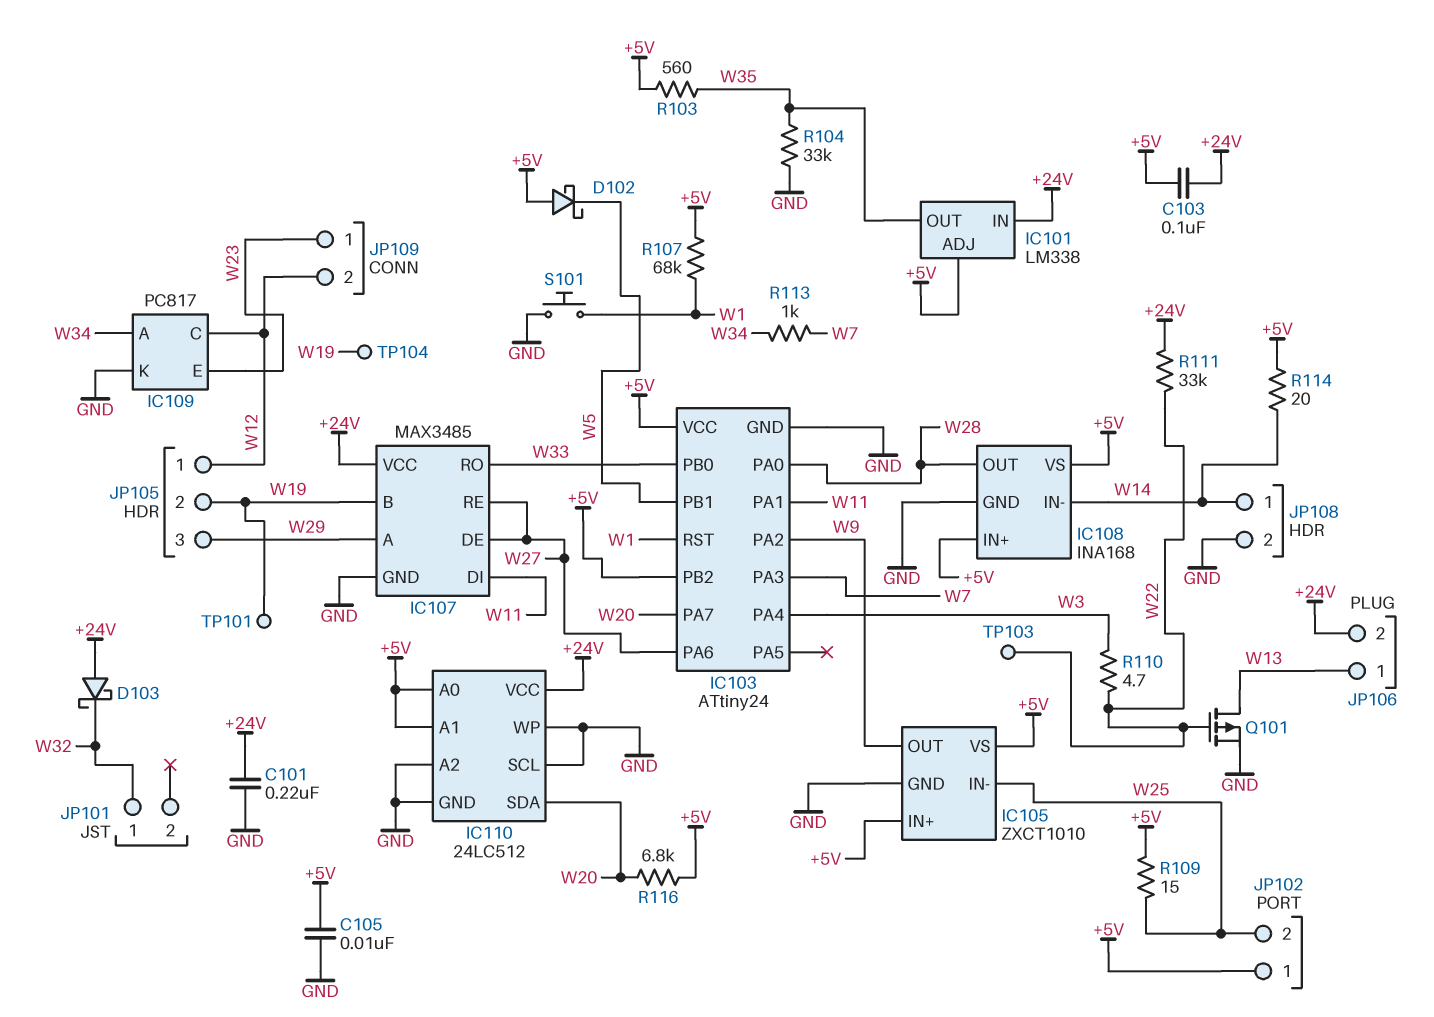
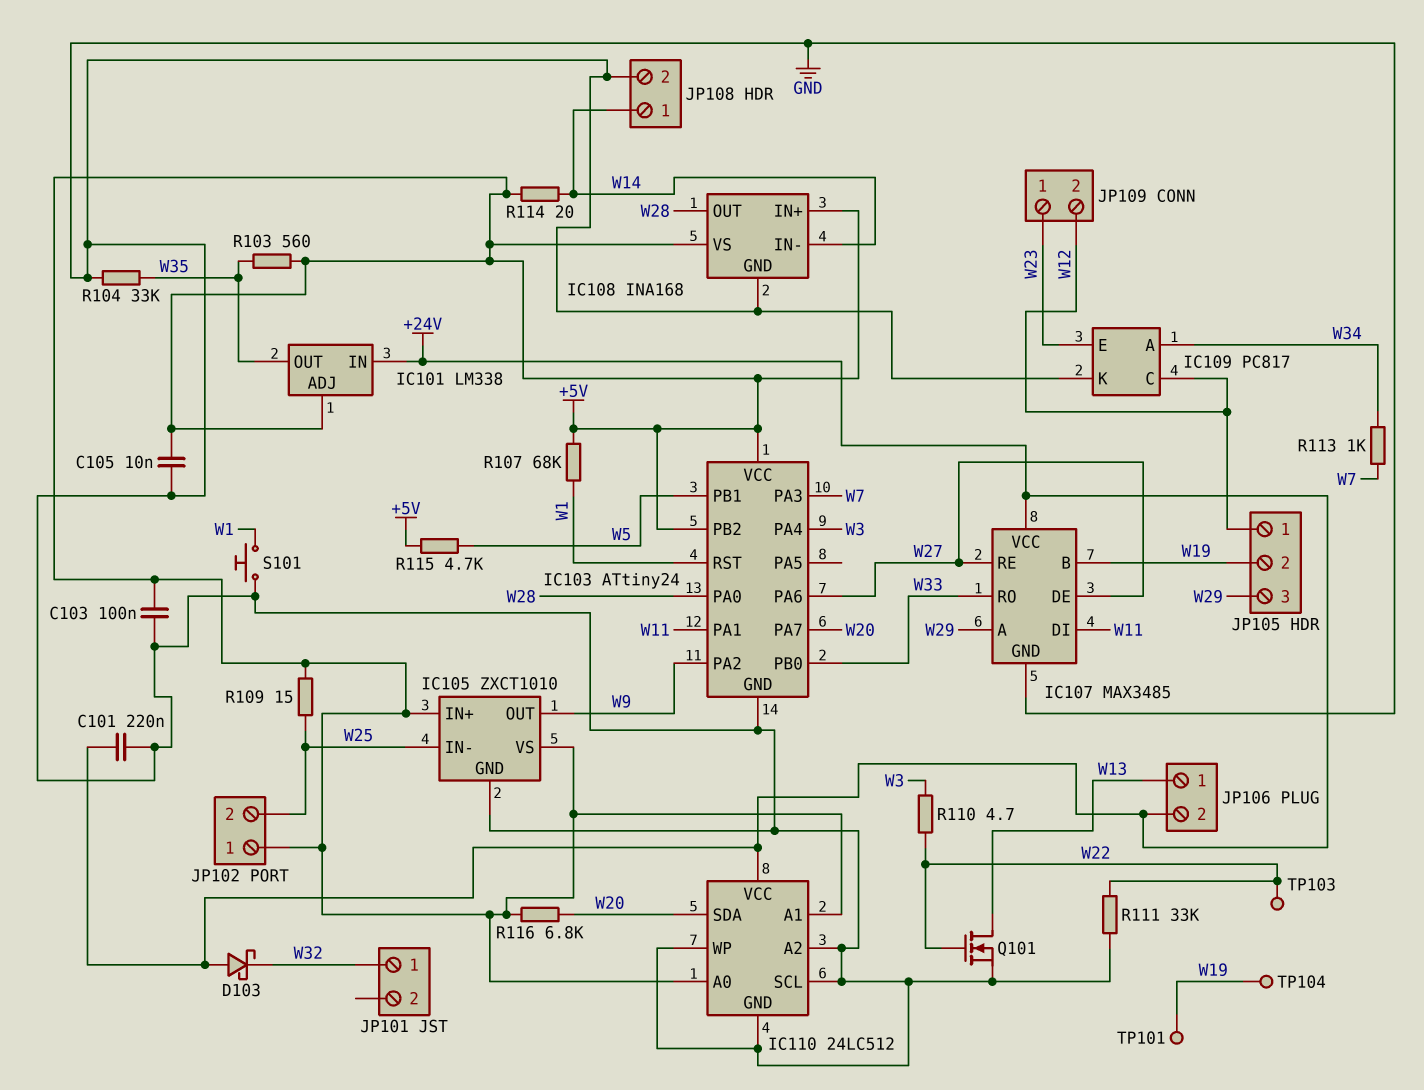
C103: 100nF (+5V, +24V) -> 100nF (+5V, GND)
D102: schottky (A +5V, K W5) -> none
Q101: PMOS (G W22, D W13, S GND) -> NMOS (G W22, D W13, S GND)
R111: 33k (+24V, W22) -> 33k (GND, W22)
R115: none -> 4.7k (+5V, W5)

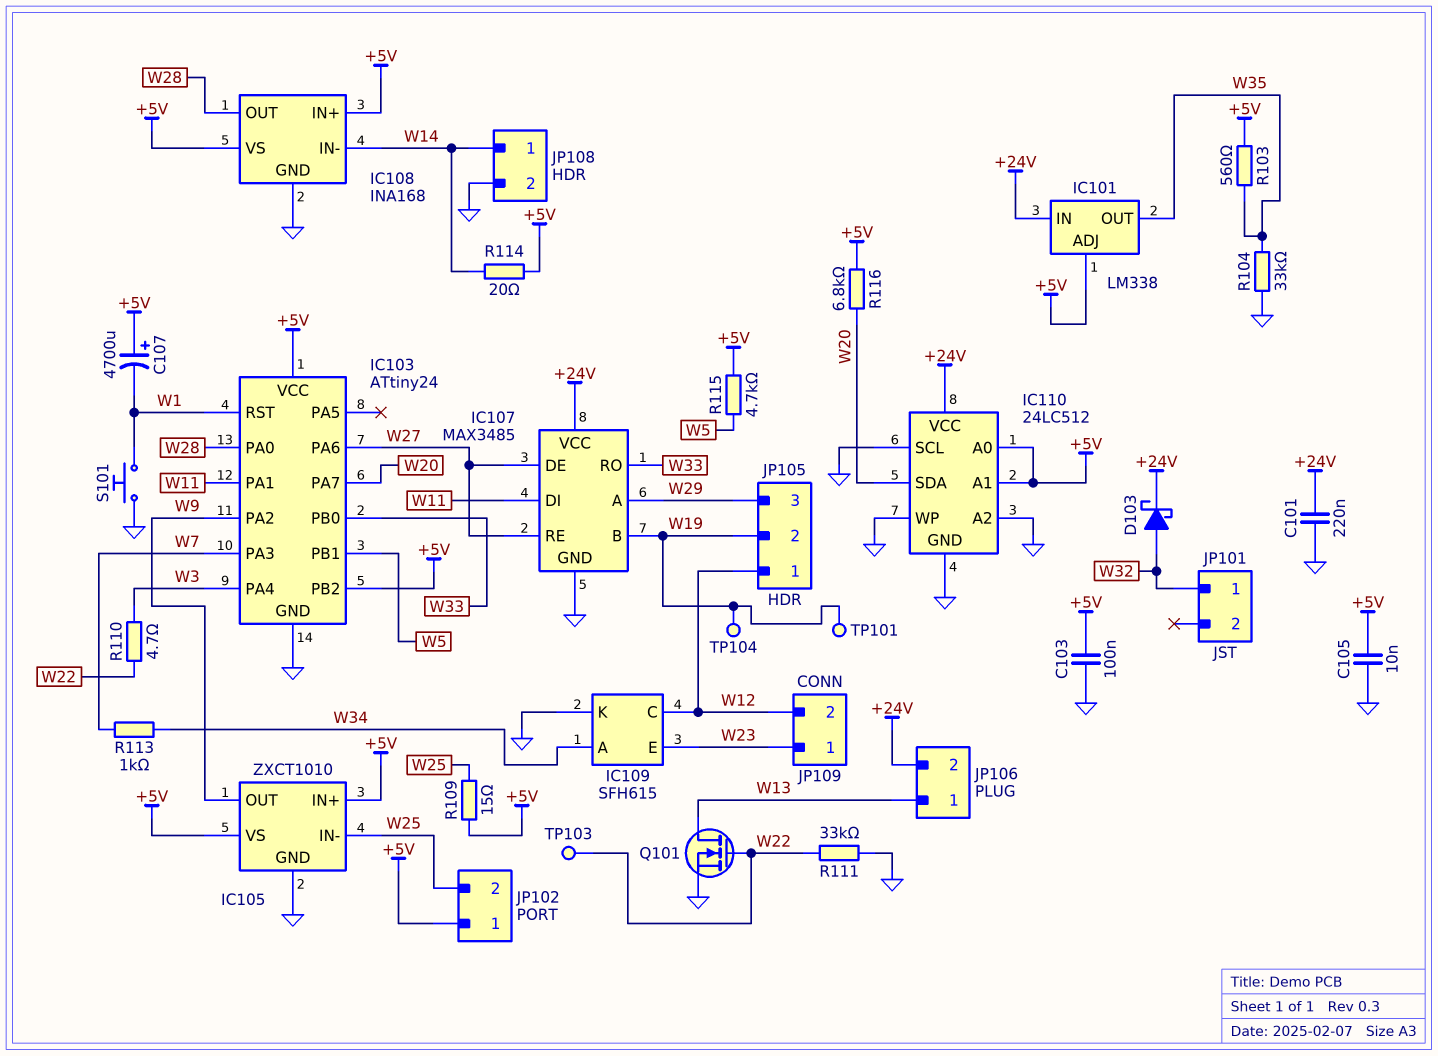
C107: none -> 4700uF (plus +5V, minus W1)
D103: schottky (A +24V, K W32) -> schottky (A W32, K +24V)
IC109: PC817 -> SFH615
R107: 68k (+5V, W1) -> none

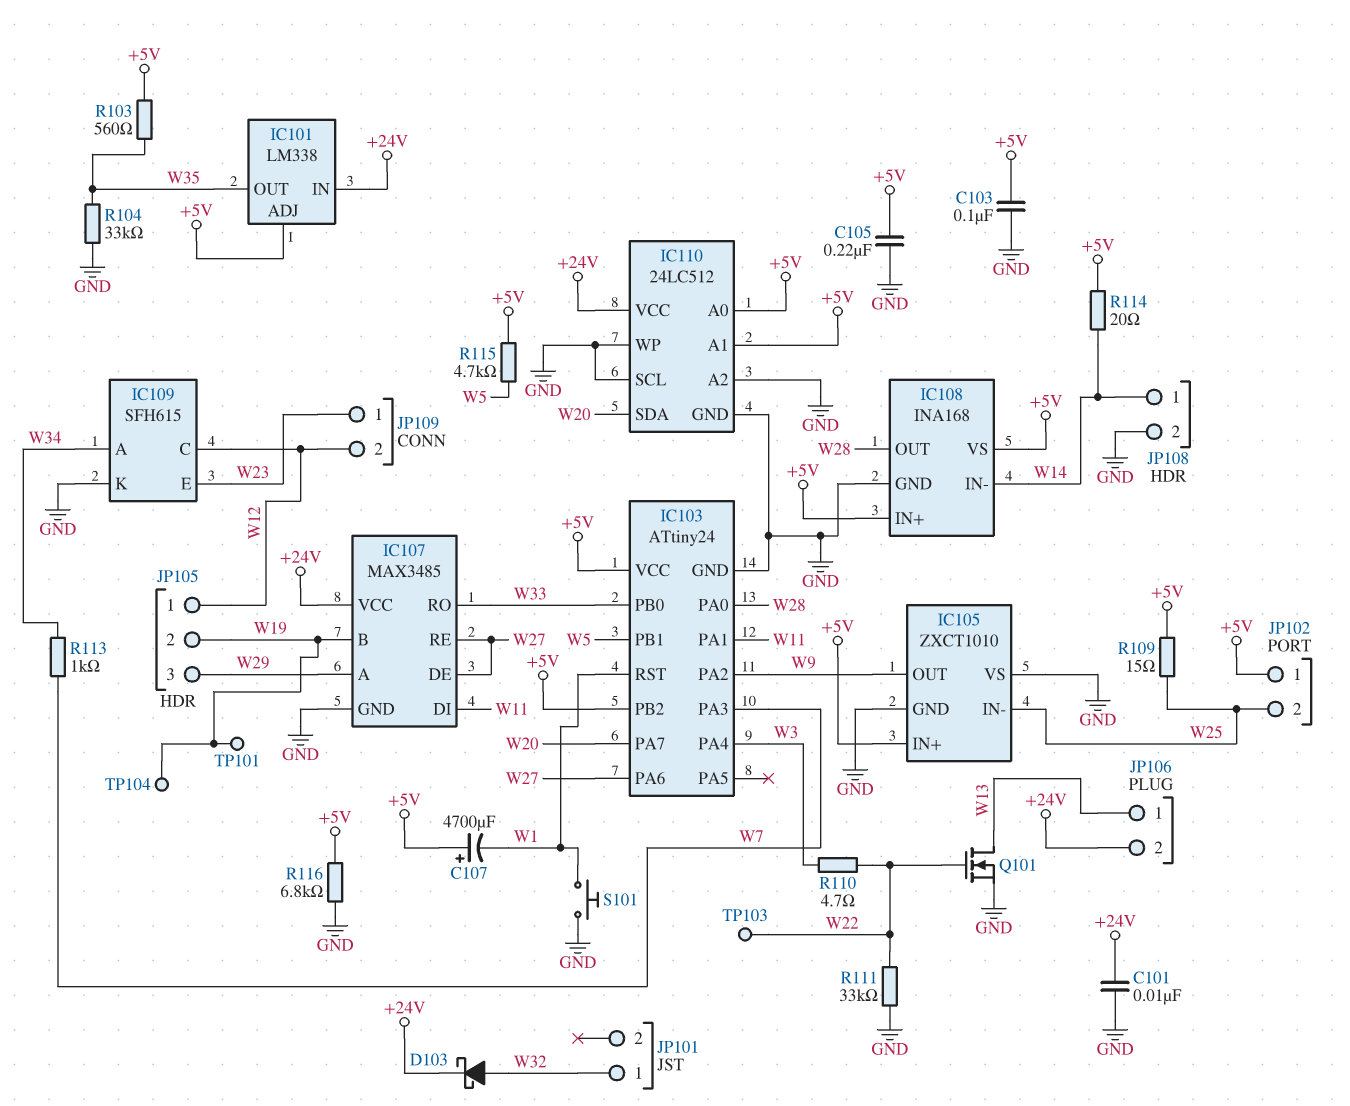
C101: 220nF (+24V, GND) -> 10nF (+24V, GND)
C105: 10nF (+5V, GND) -> 220nF (+5V, GND)
IC105 pin VS: +5V -> GND
R116: 6.8k (+5V, W20) -> 6.8k (+5V, GND)

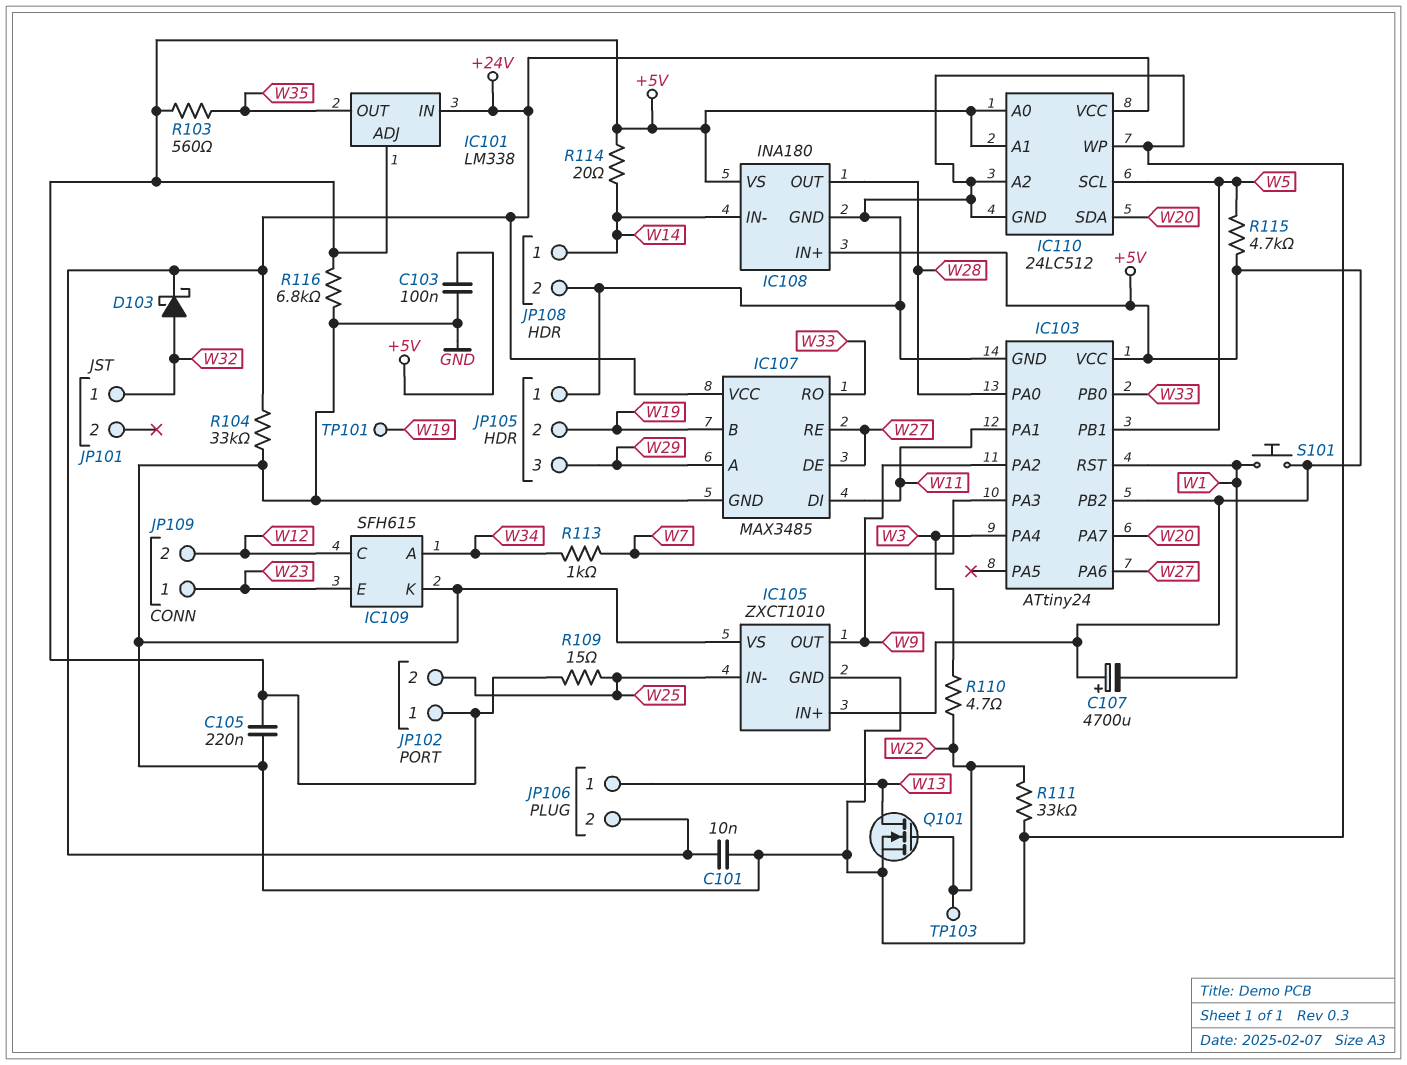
IC108: INA168 -> INA180
IC110 pin SCL: GND -> W5
JP105 pin 1: W12 -> GND
R104: 33k (GND, W35) -> 33k (+24V, GND)
S101: button (GND, W1) -> button (+5V, W1)
TP104: test point (W19) -> none

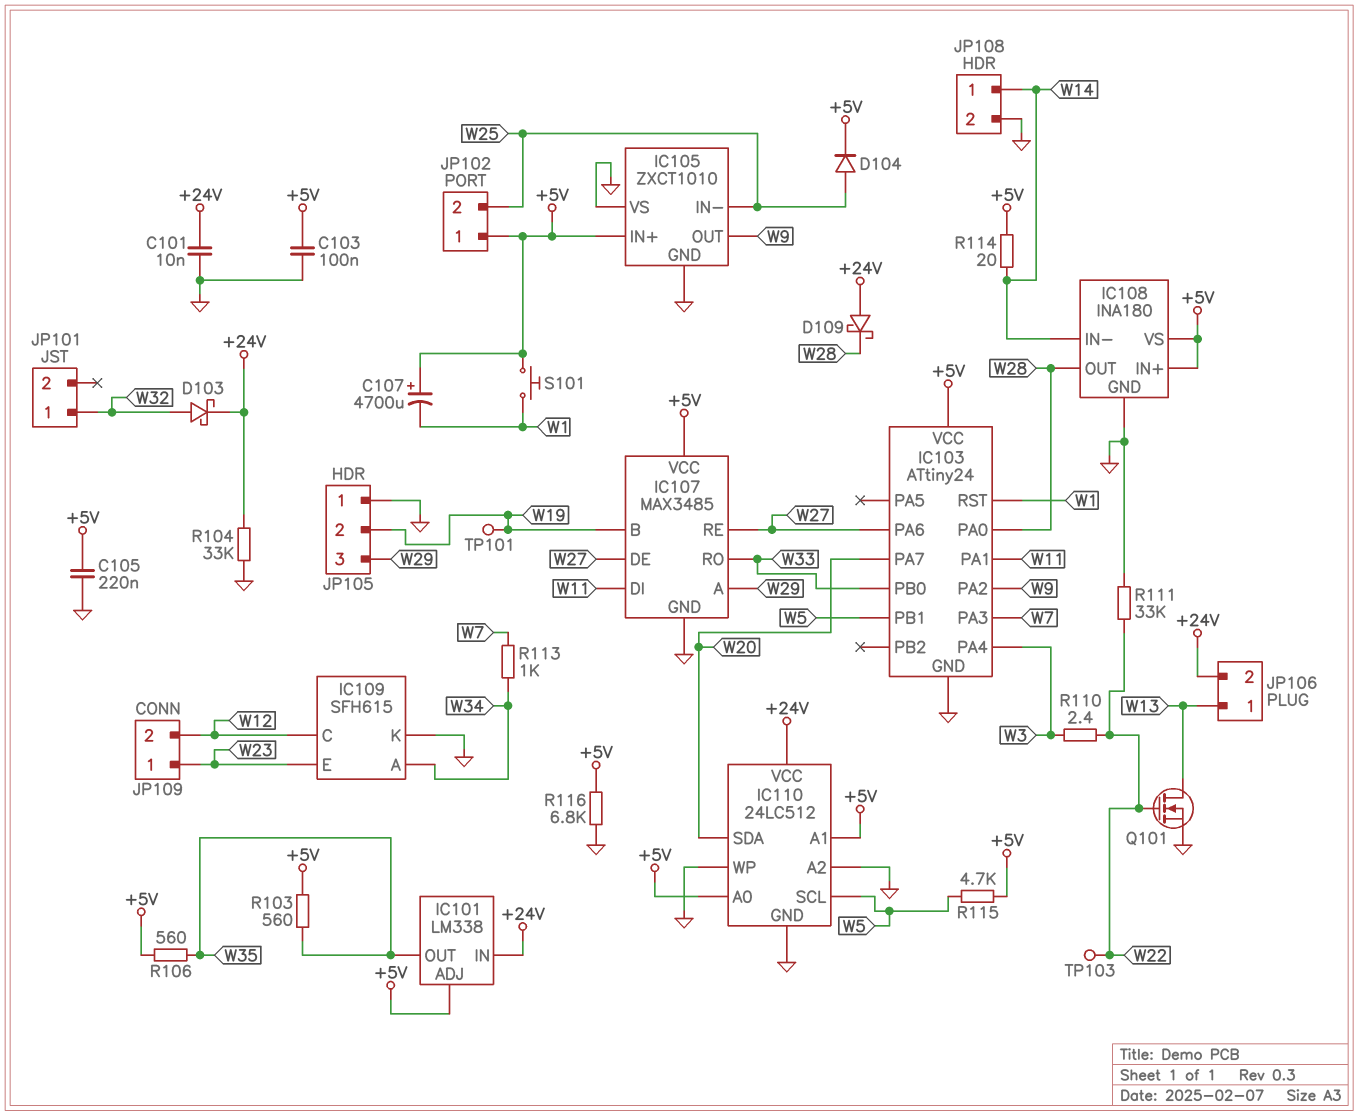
D104: none -> diode (A W25, K +5V)
D109: none -> schottky (A +24V, K W28)
IC103 pin PB2: +5V -> none
IC107 pin VCC: +24V -> +5V
R106: none -> 560 (+5V, W35)
R109: 15 (+5V, W25) -> none
R110: 4.7 (W3, W22) -> 2.4 (W3, W22)

